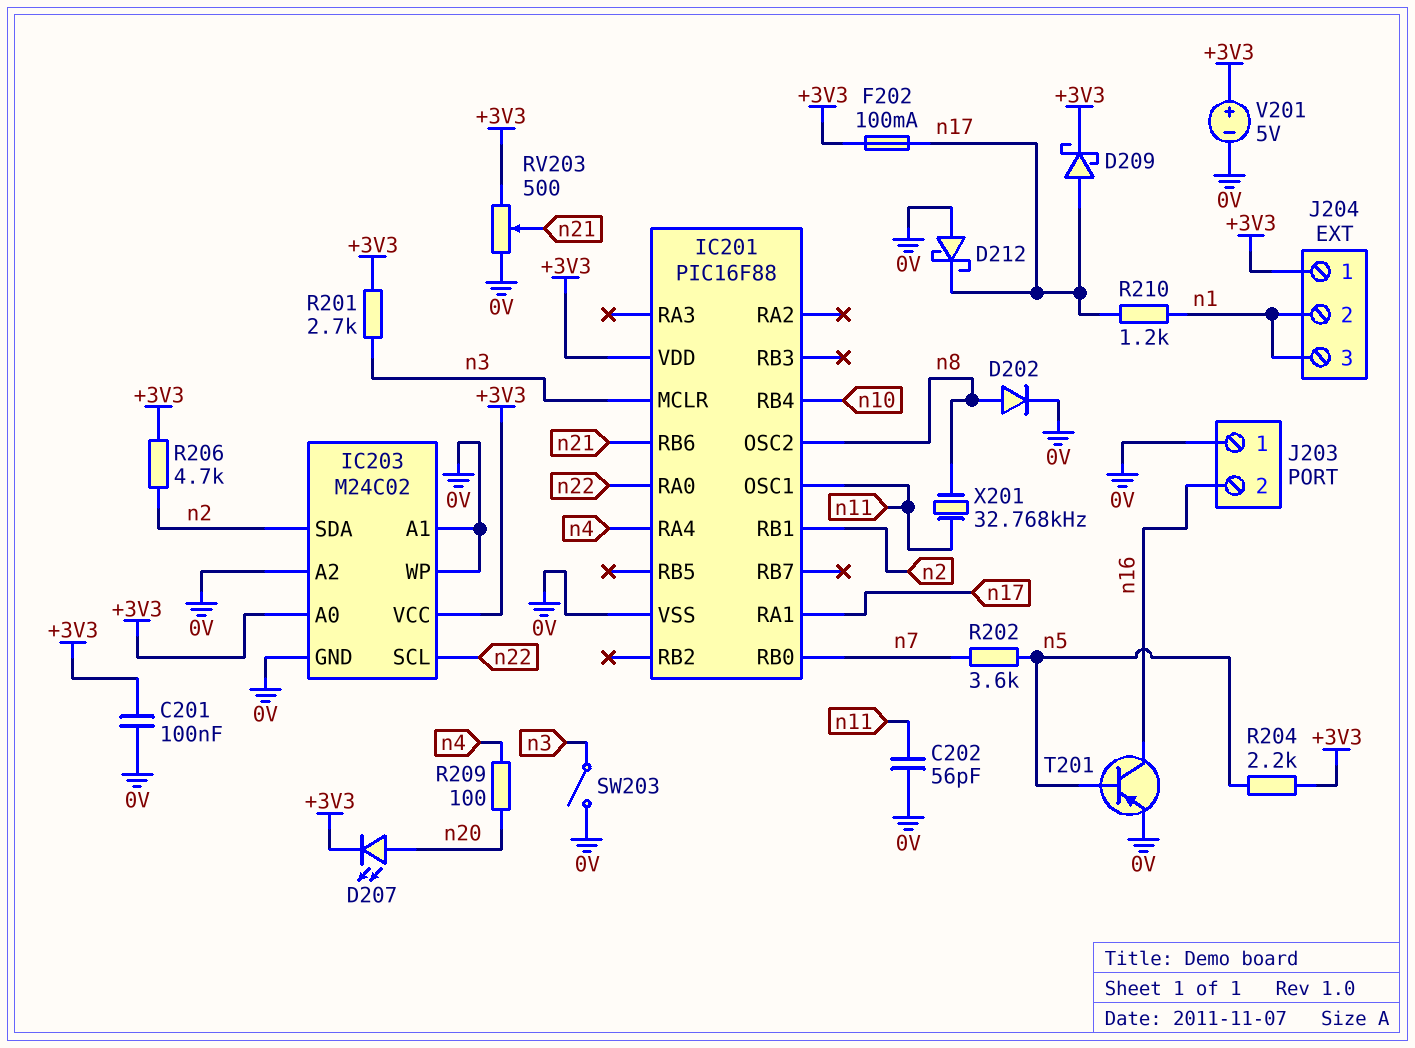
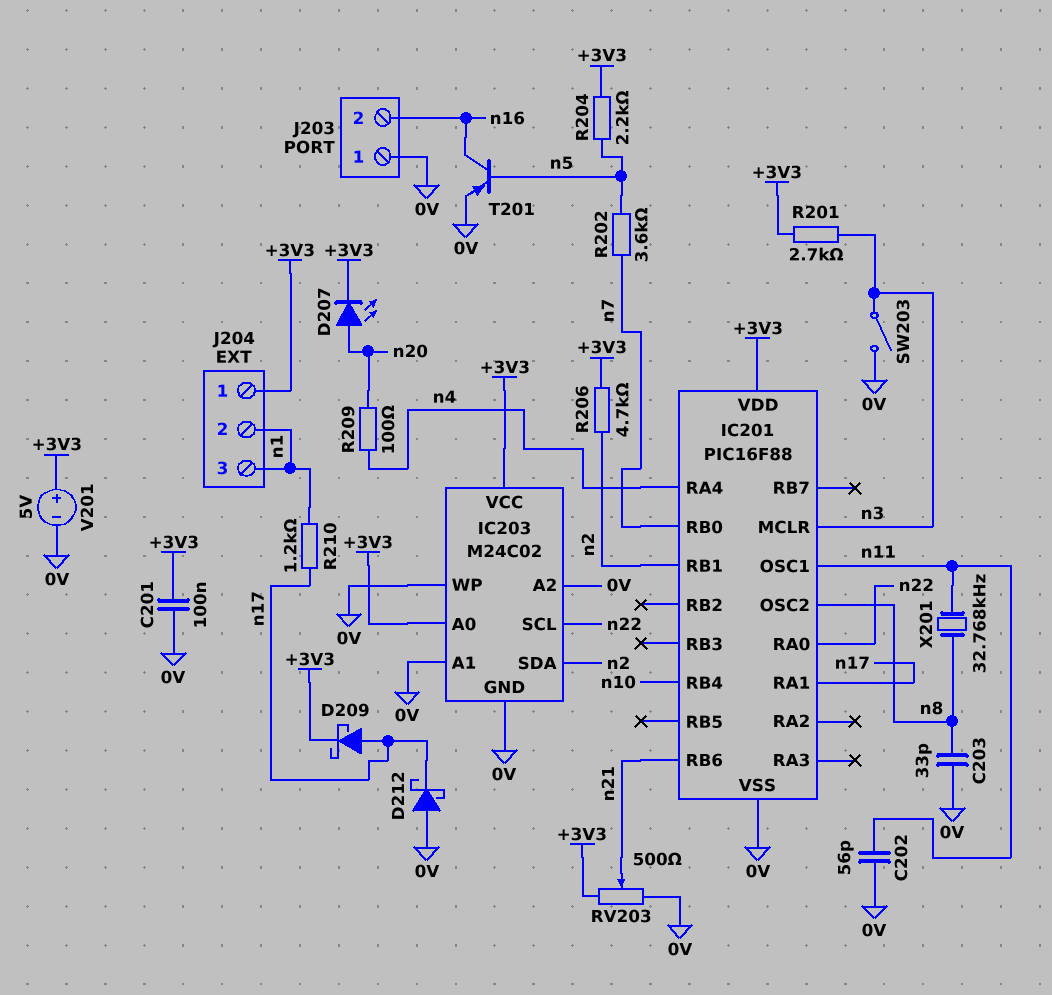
C203: none -> 33pF (0V, n8)
D202: diode (A n8, K 0V) -> none
F202: 100mA (+3V3, n17) -> none

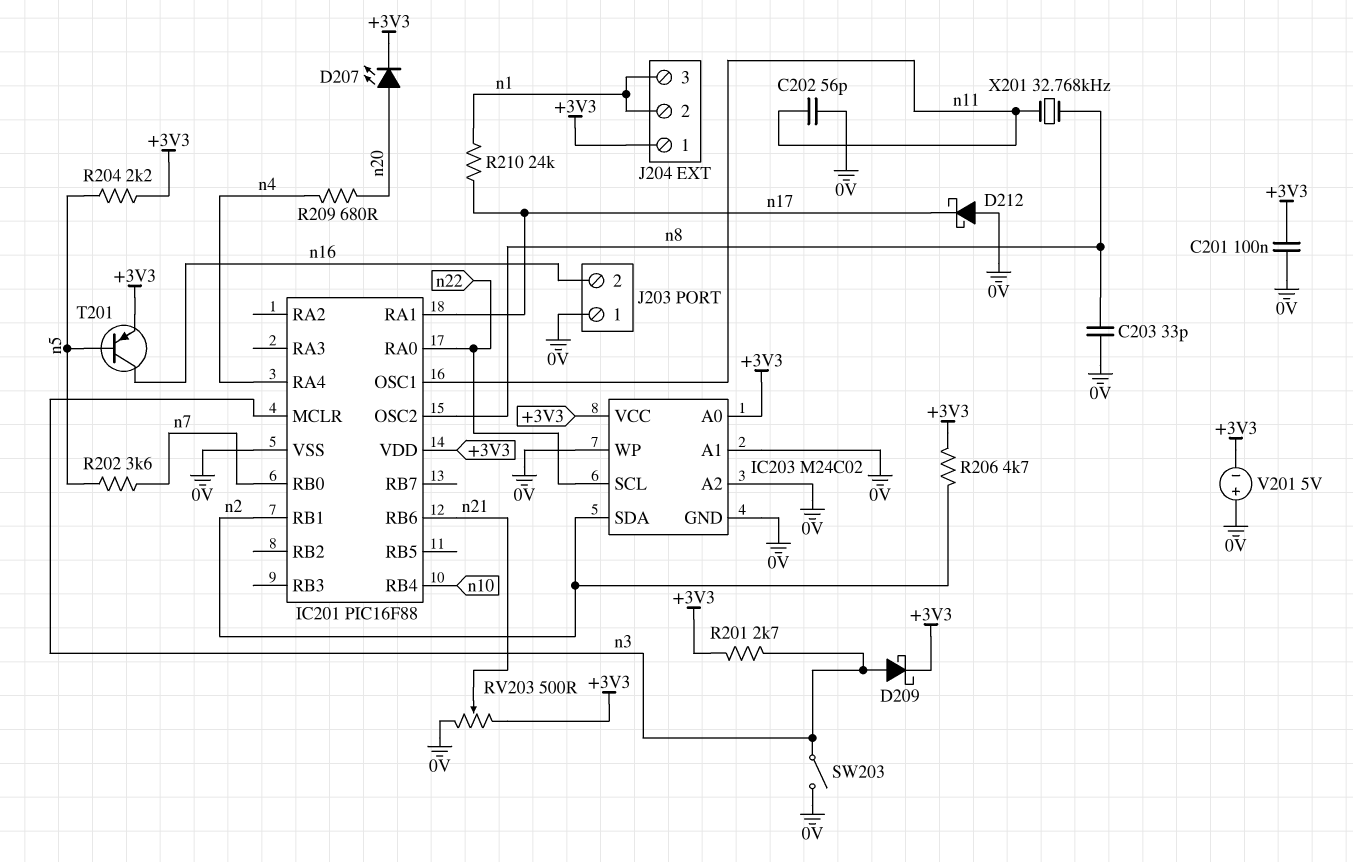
D209: schottky (A n17, K +3V3) -> schottky (A n3, K +3V3)
R209: 100 (n4, n20) -> 680 (n4, n20)
R210: 1.2k (n1, n17) -> 24k (n1, n17)
T201: PNP (B n5, C n16, E 0V) -> PNP (B n5, C n16, E +3V3)
V201: 5V (plus +3V3, minus 0V) -> 5V (plus 0V, minus +3V3)

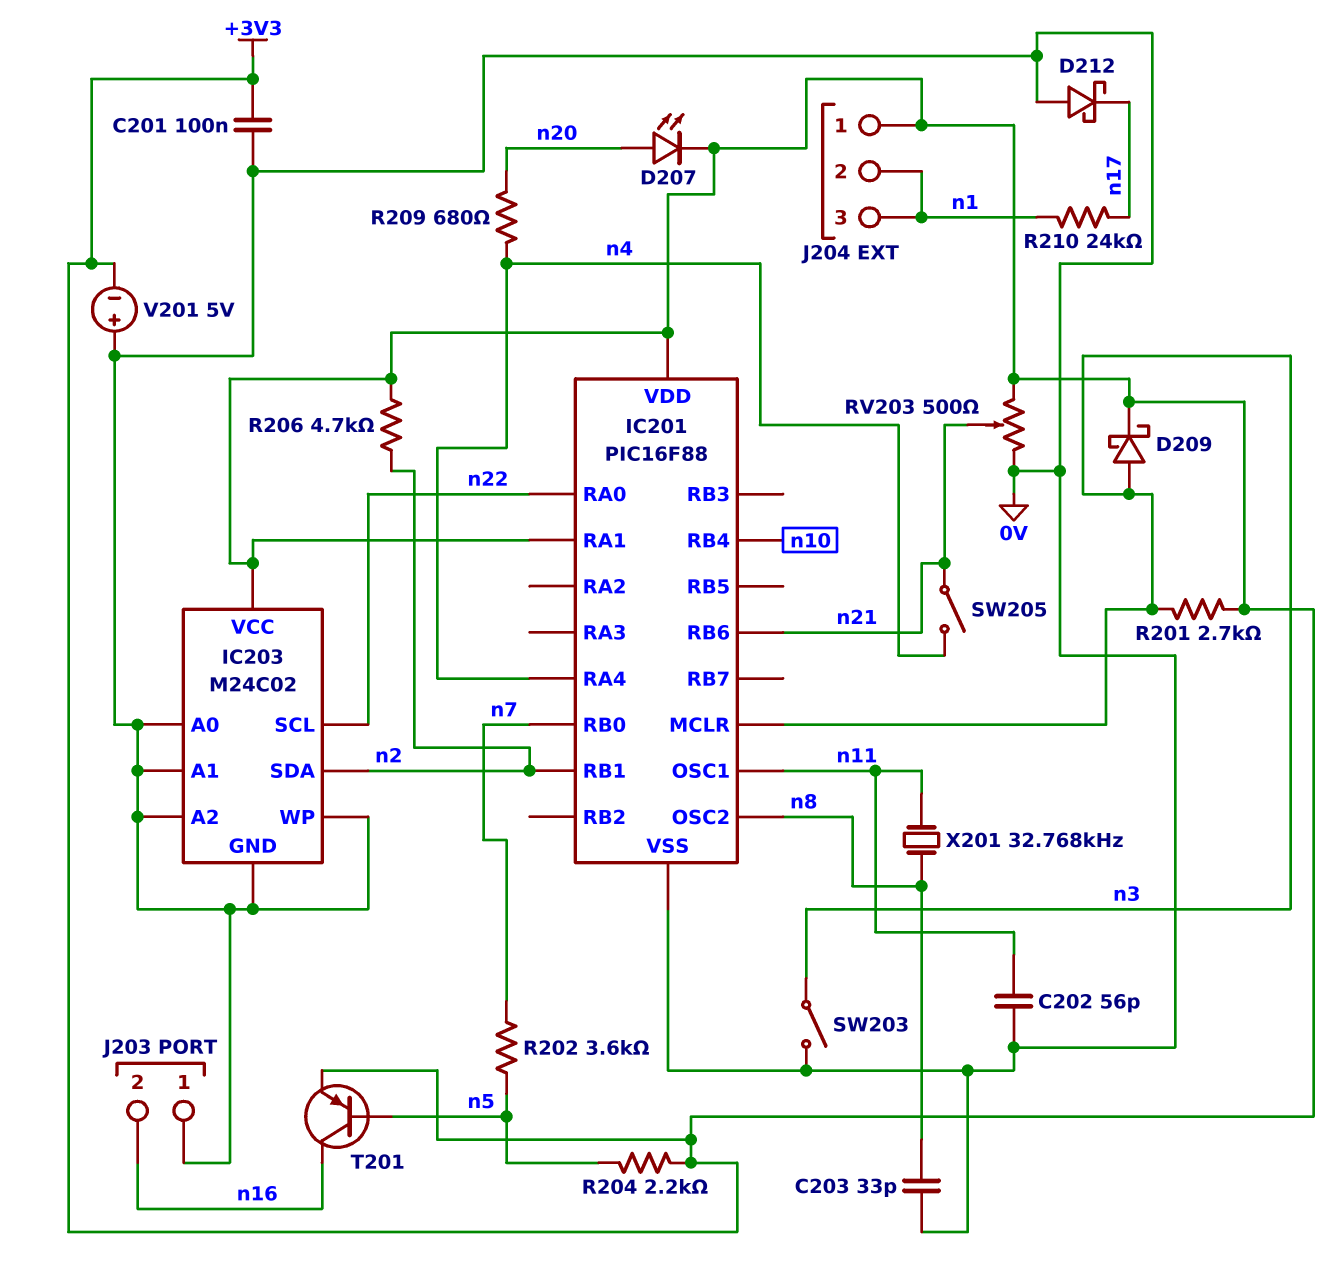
IC201 pin RA1: n17 -> +3V3
IC203 pin A0: +3V3 -> 0V
SW205: none -> switch (n4, n21)

